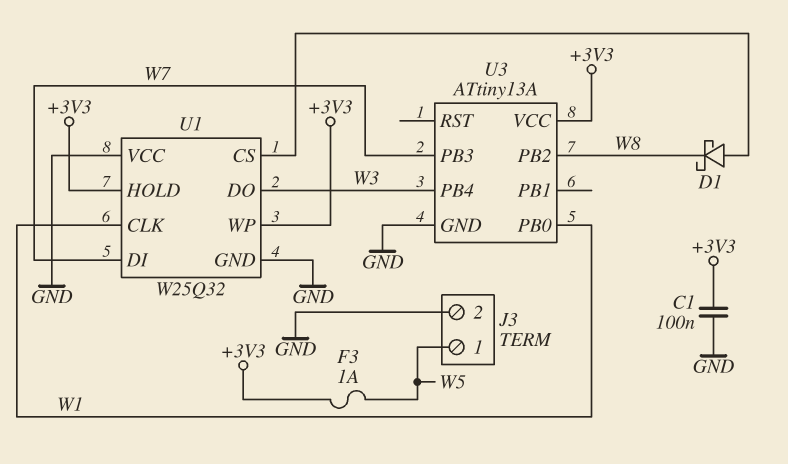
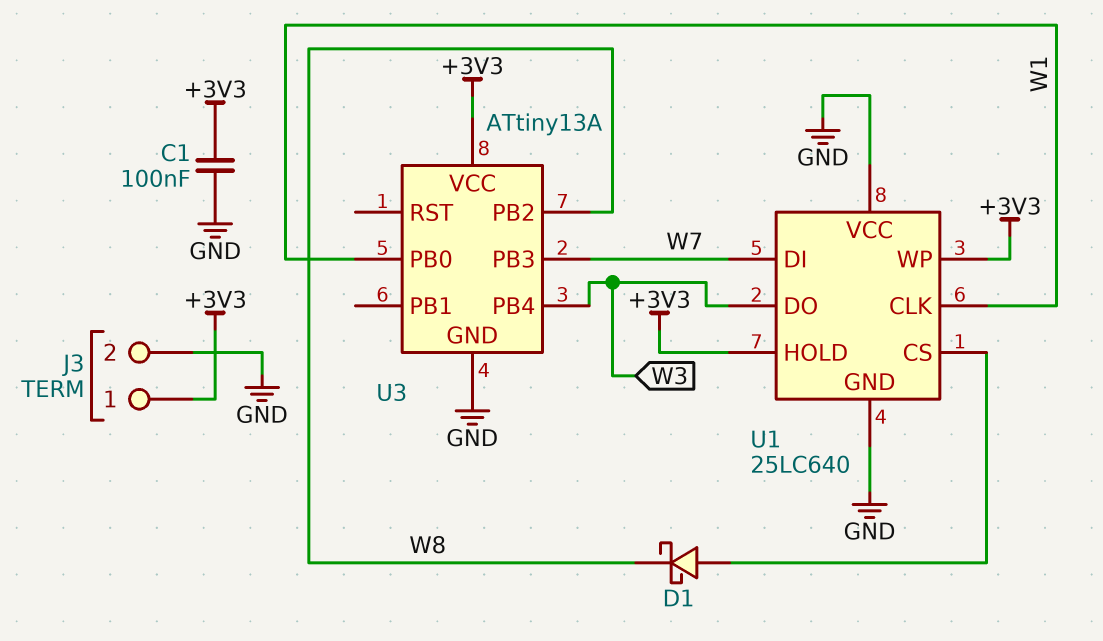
F3: 1A (+3V3, W5) -> none
J3 pin 1: W5 -> +3V3
U1: W25Q32 -> 25LC640

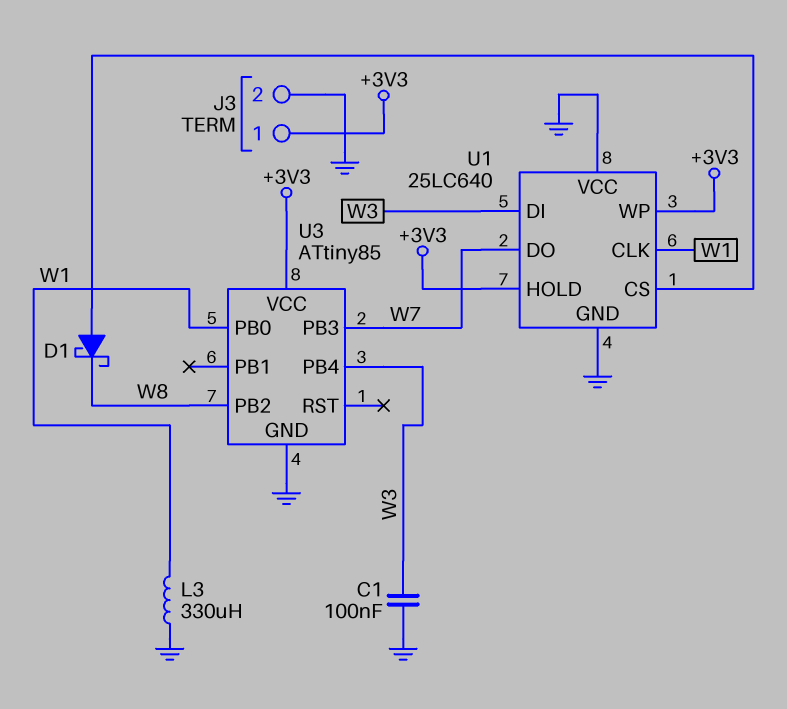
C1: 100nF (+3V3, GND) -> 100nF (GND, W3)
L3: none -> 330uH (GND, W1)
U1 pin DI: W7 -> W3
U1 pin DO: W3 -> W7
U3: ATtiny13A -> ATtiny85

